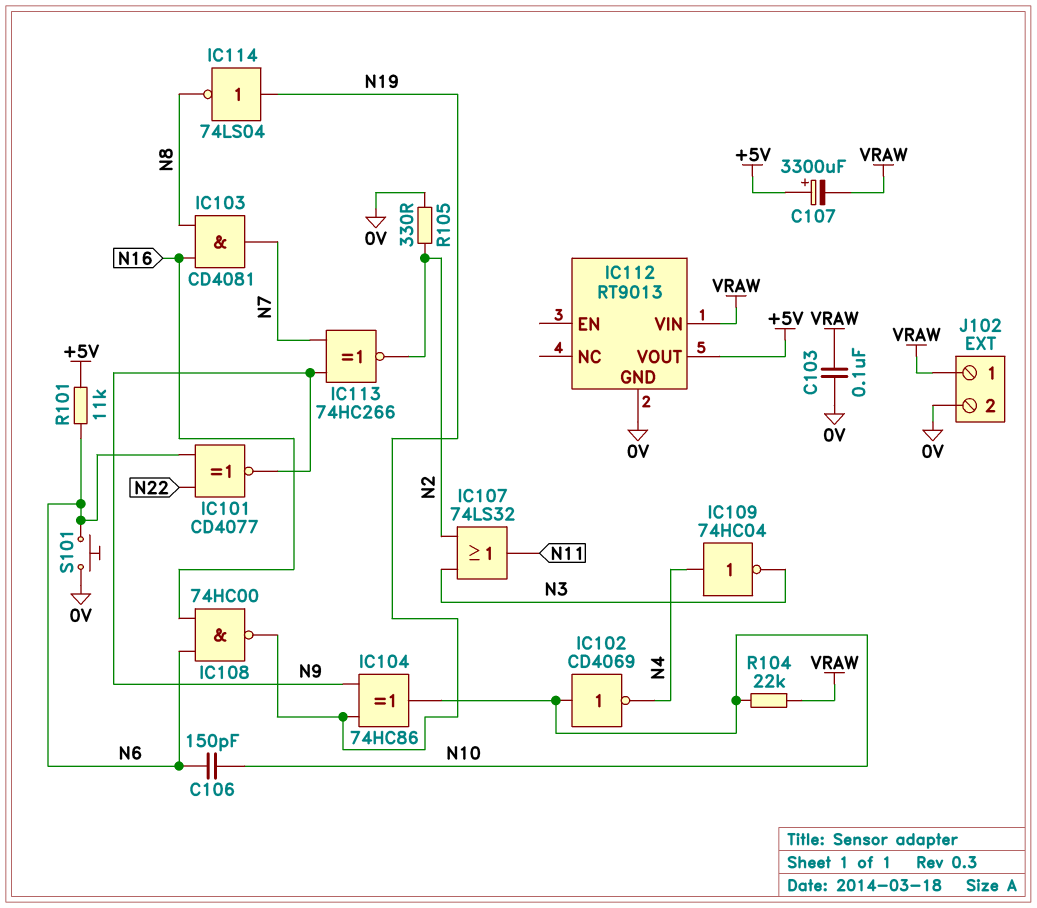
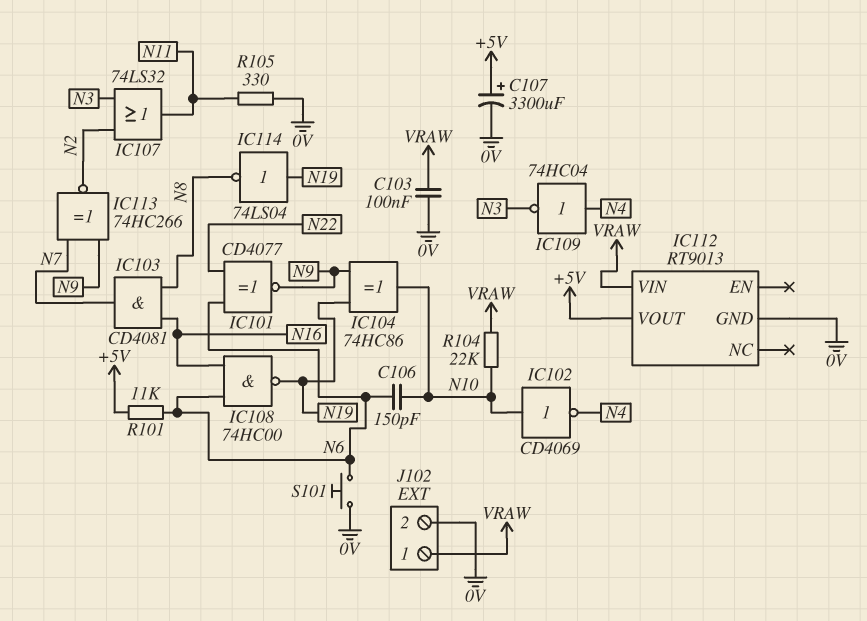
C107: 3300uF (plus +5V, minus VRAW) -> 3300uF (plus +5V, minus 0V)
R105: 330 (0V, N2) -> 330 (0V, N11)

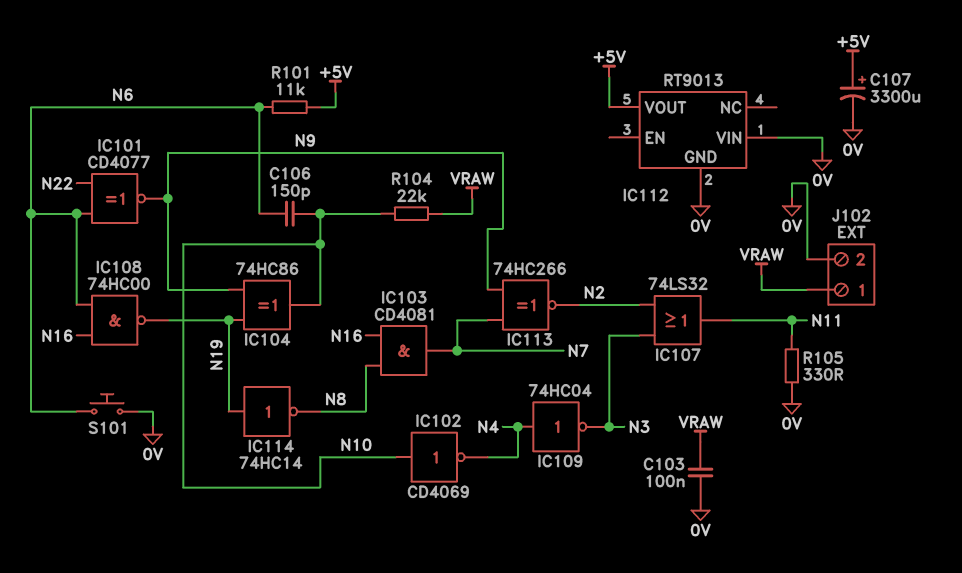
IC112 pin VIN: VRAW -> 0V
IC114: NOT 74LS04 (in N19, out N8) -> NOT 74HC14 (in N19, out N8)

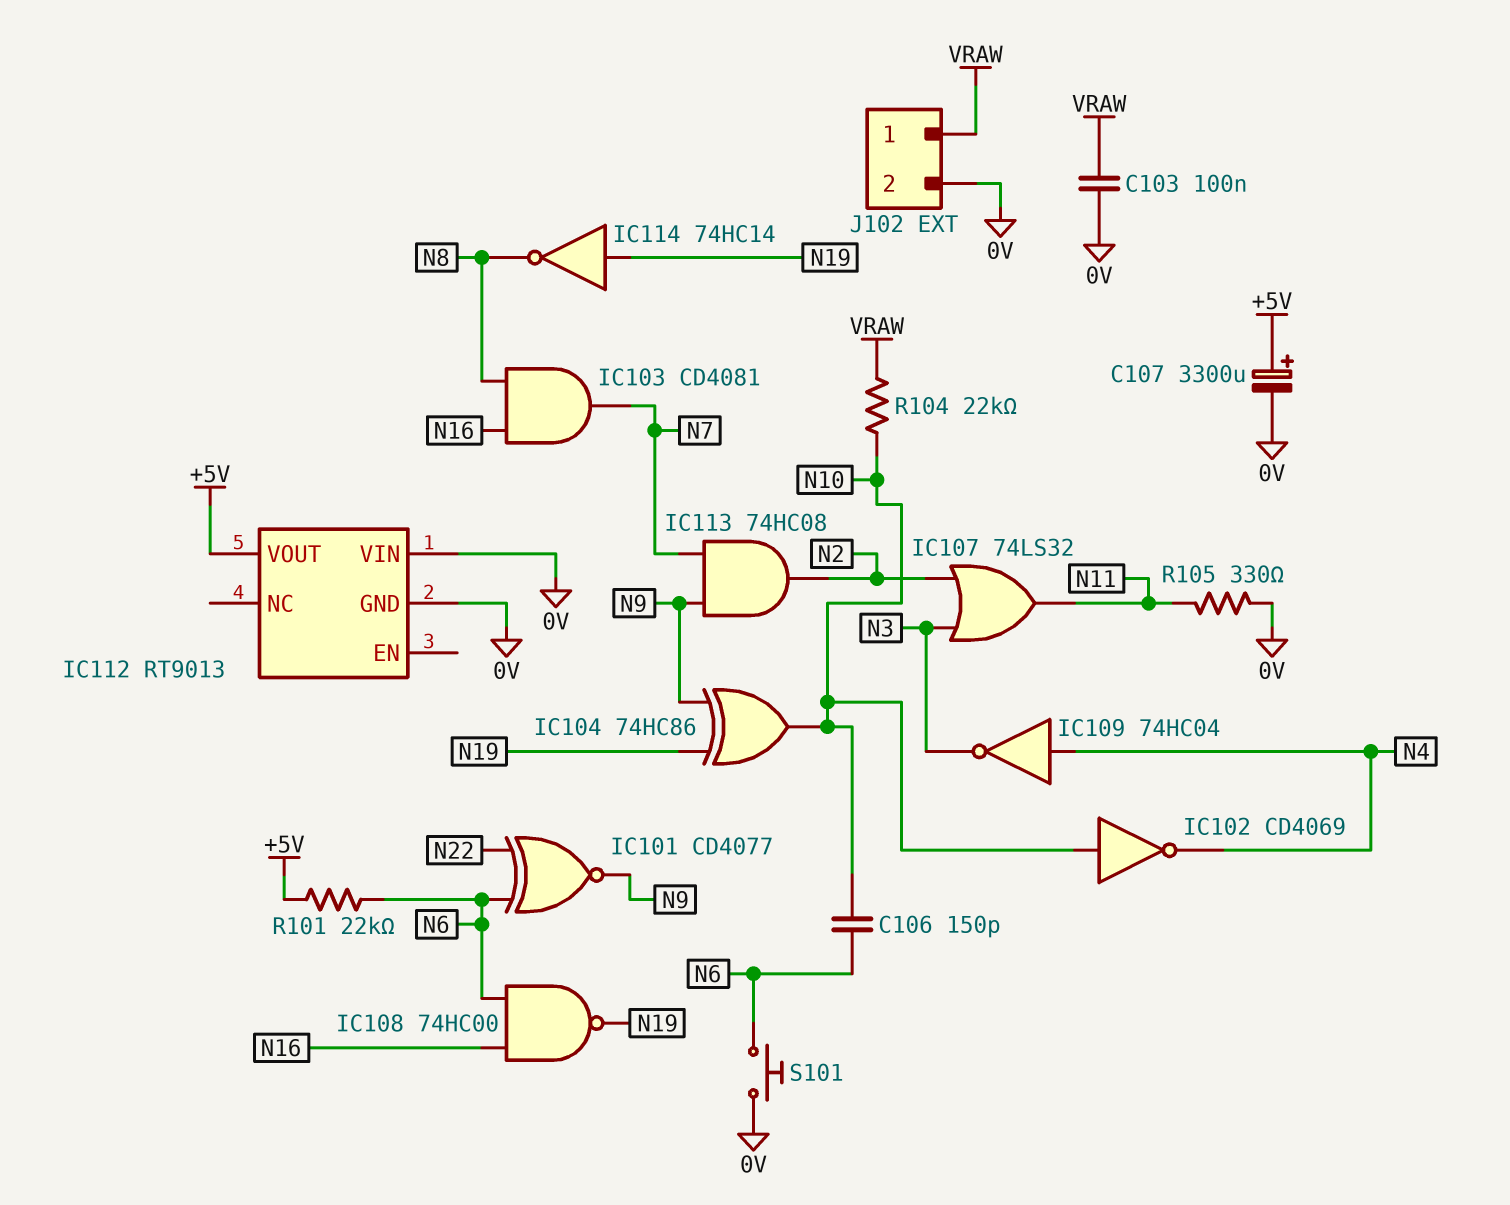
IC113: XNOR 74HC266 (in N7, in N9, out N2) -> AND 74HC08 (in N7, in N9, out N2)
R101: 11k (+5V, N6) -> 22k (+5V, N6)

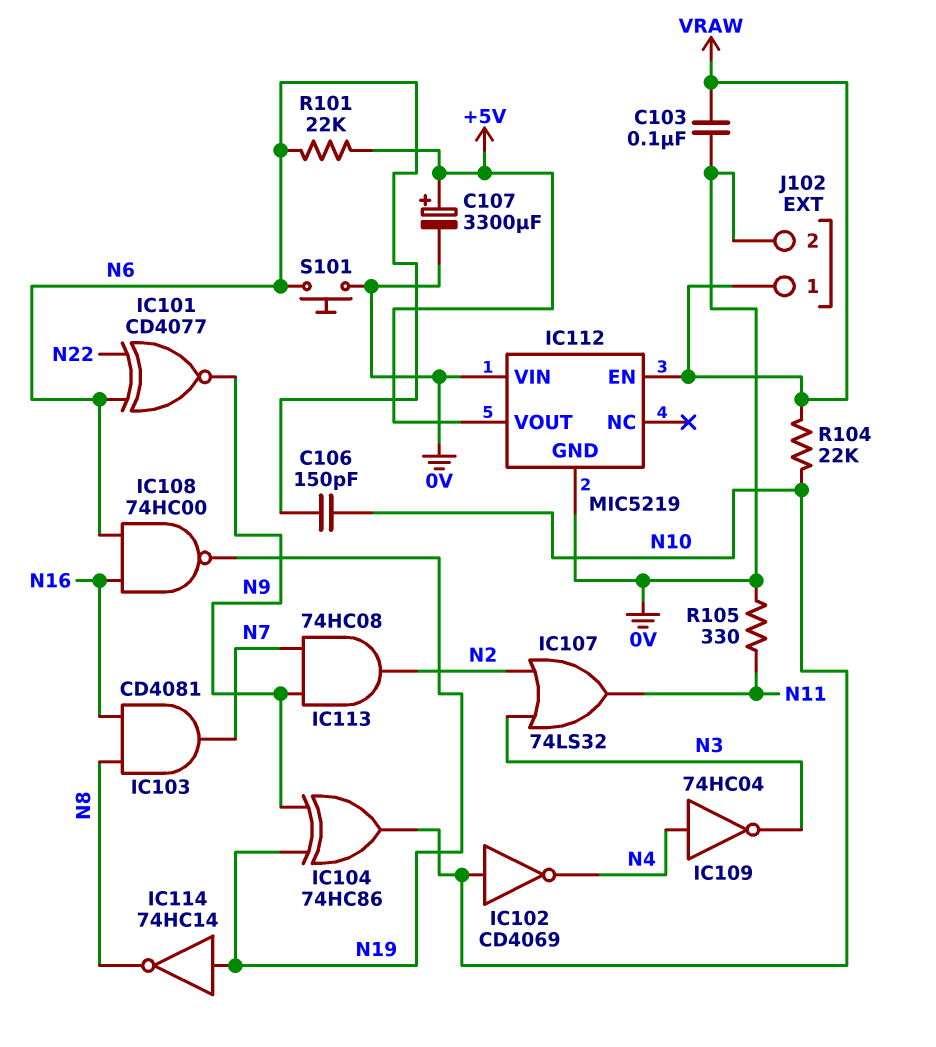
IC112: RT9013 -> MIC5219
IC112 pin EN: none -> VRAW

